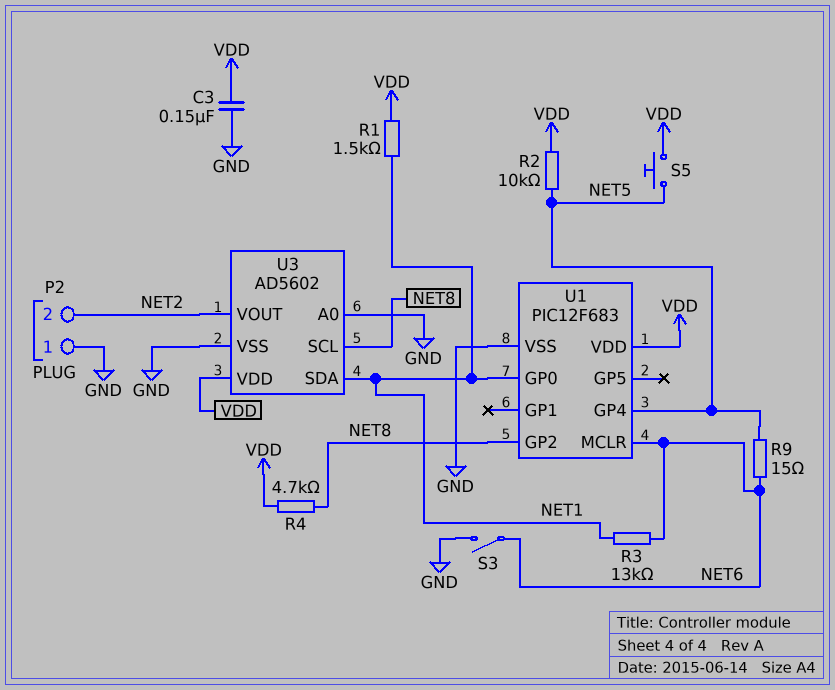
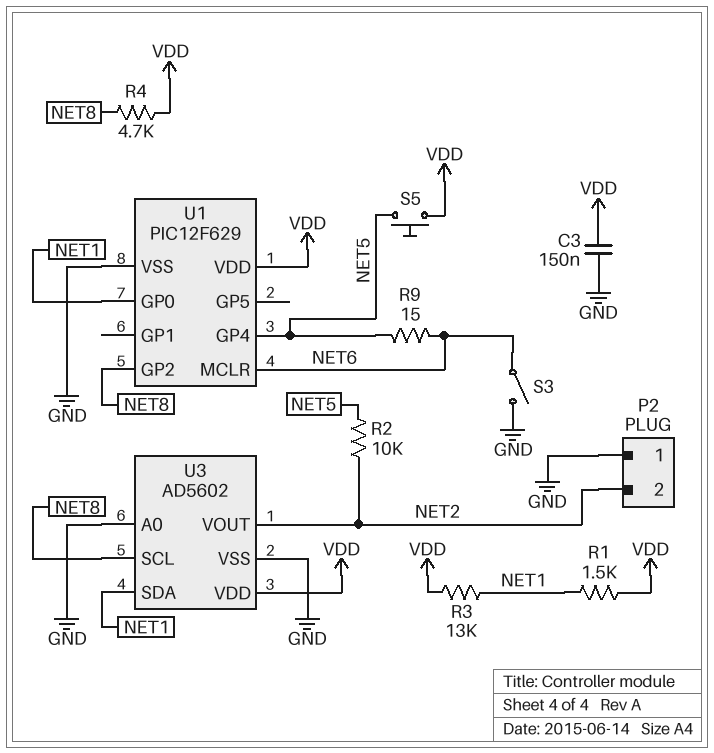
R2: 10k (NET5, VDD) -> 10k (NET2, NET5)
R3: 13k (NET1, NET6) -> 13k (NET1, VDD)
U1: PIC12F683 -> PIC12F629

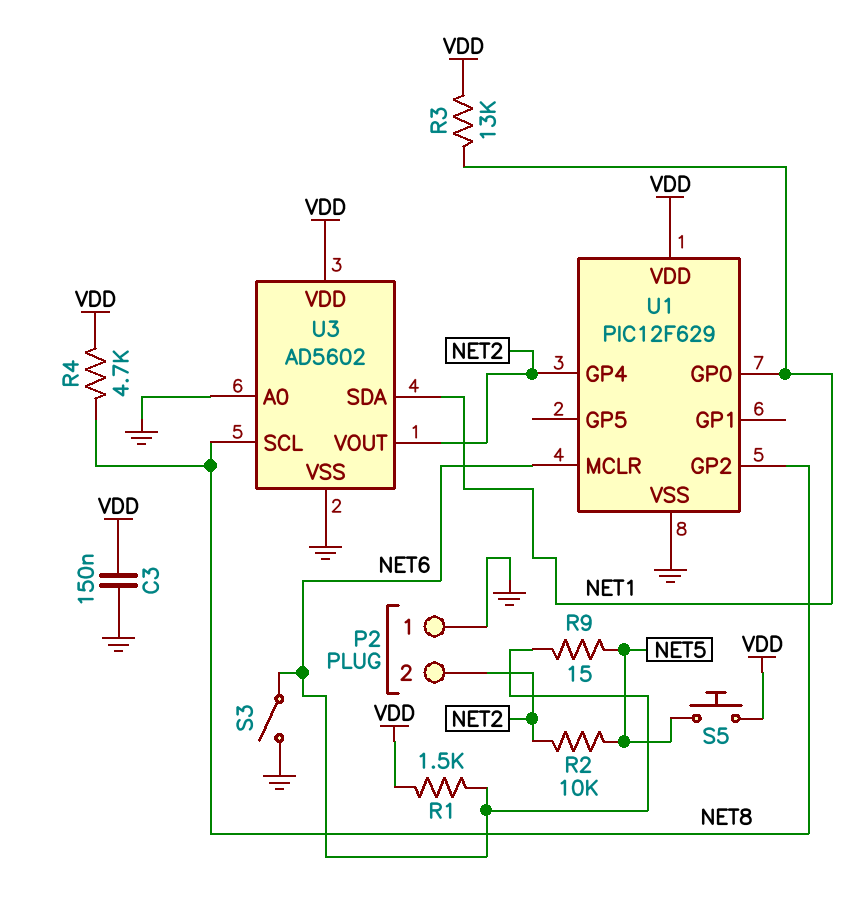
R1: 1.5k (NET1, VDD) -> 1.5k (NET6, VDD)
U1 pin GP4: NET5 -> NET2

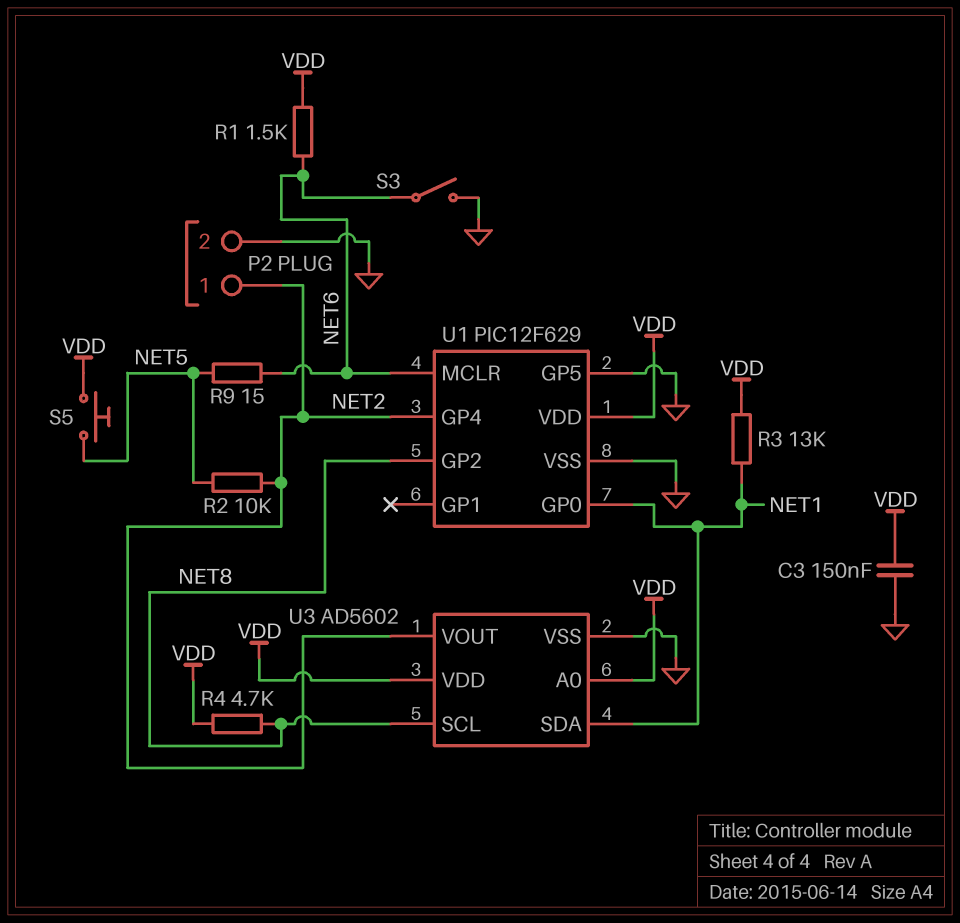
P2 pin 1: GND -> NET2
P2 pin 2: NET2 -> GND
U1 pin GP5: none -> GND
U3 pin A0: GND -> VDD

